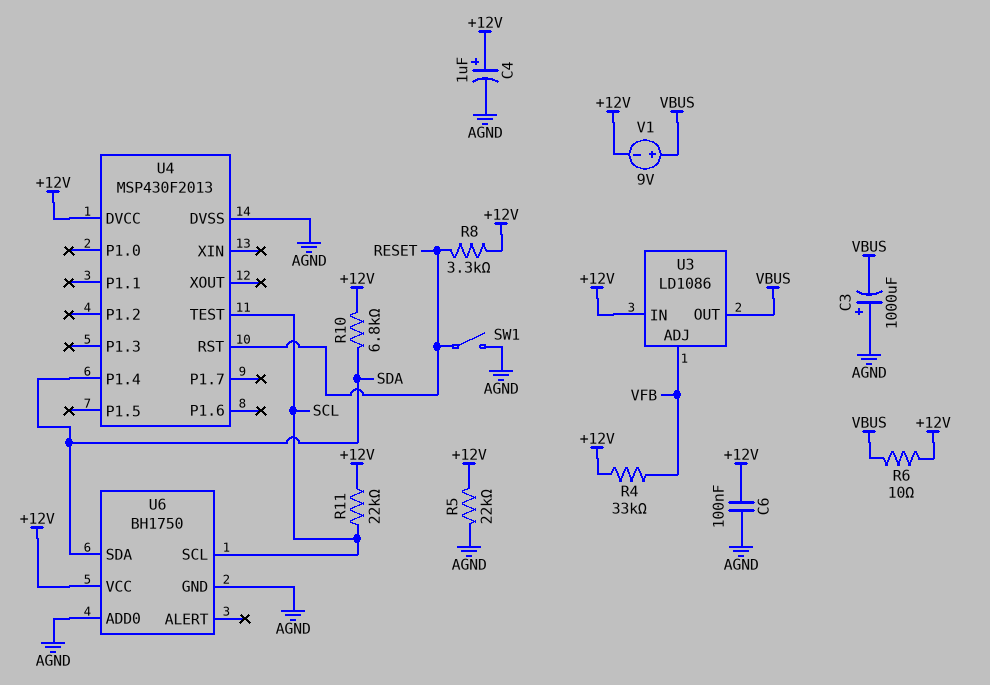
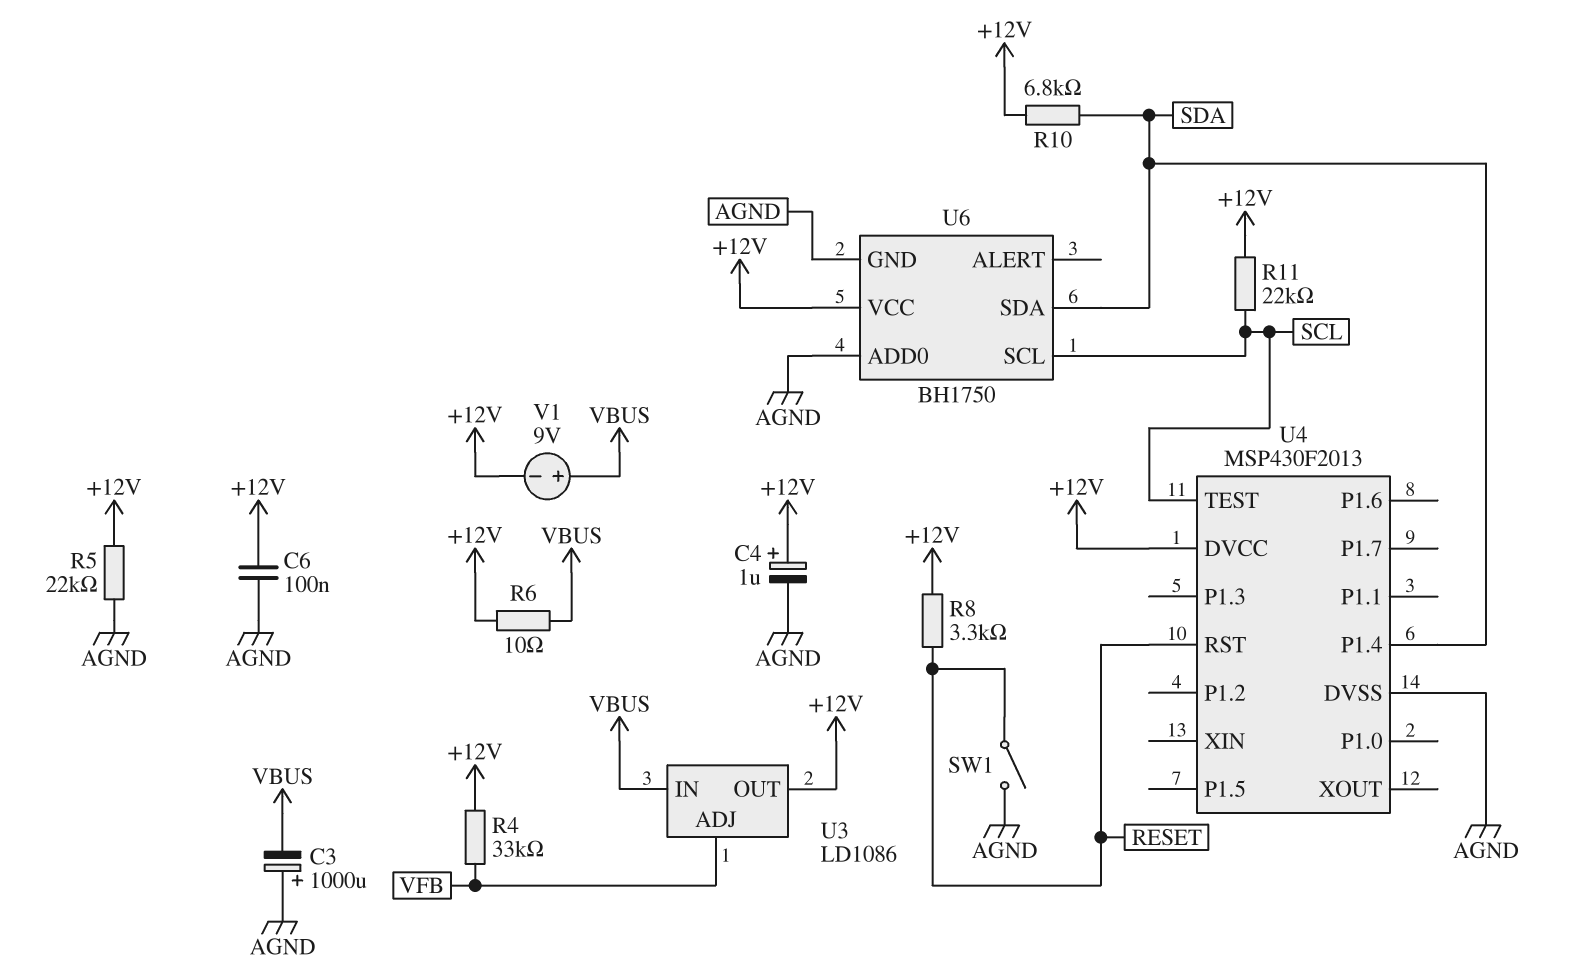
U3 pin IN: +12V -> VBUS
U3 pin OUT: VBUS -> +12V

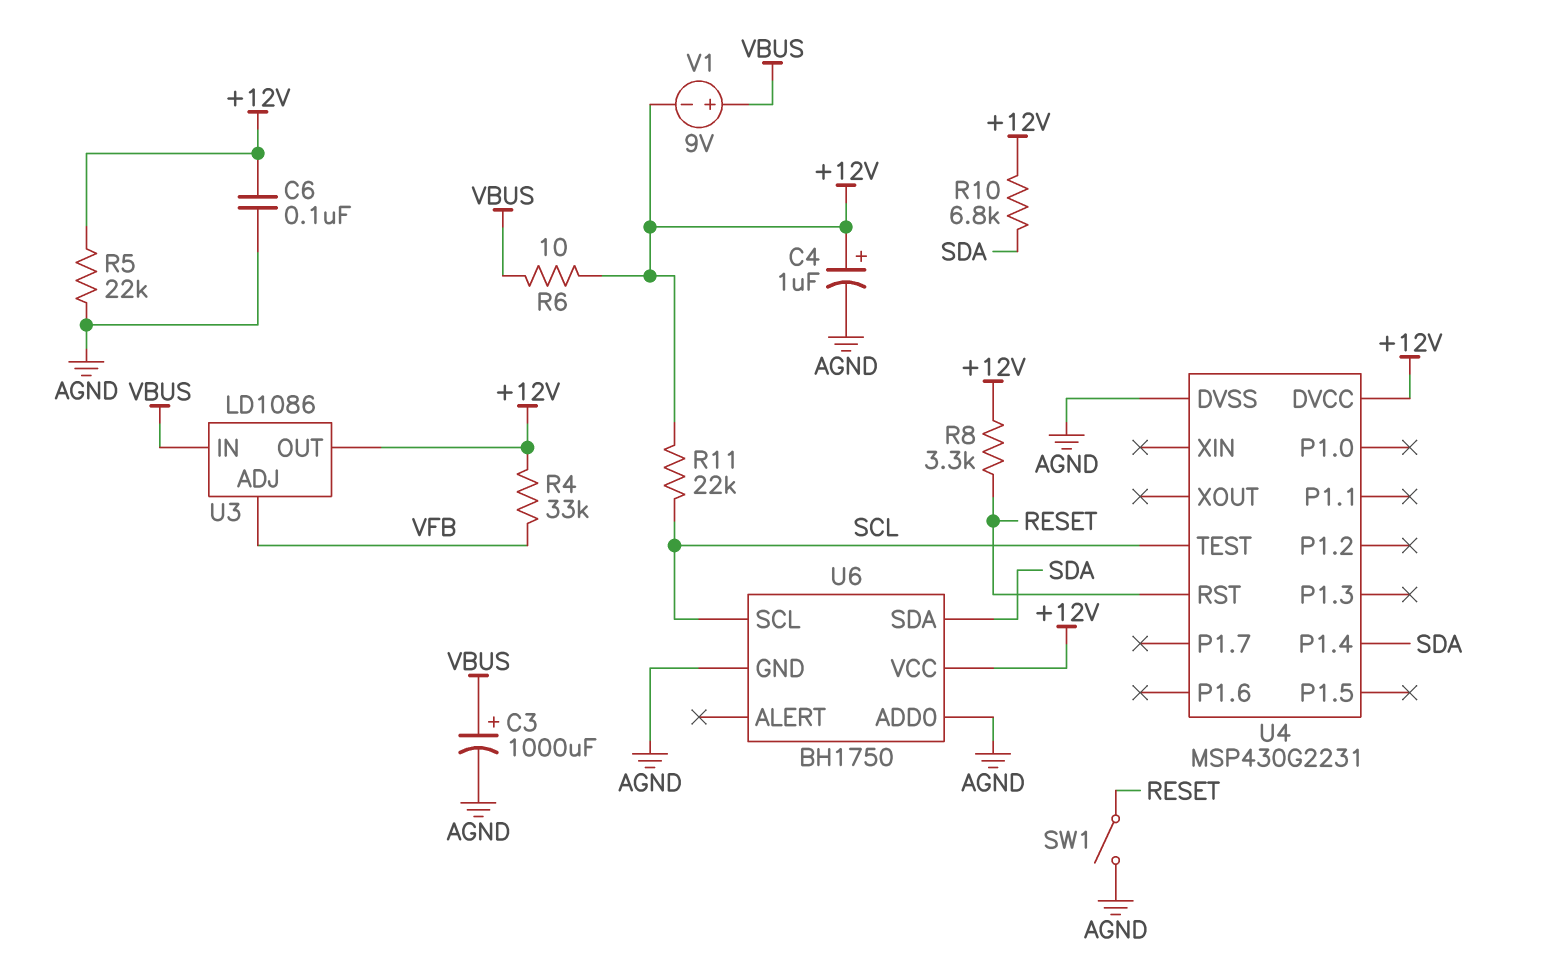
C3: 1000uF (plus AGND, minus VBUS) -> 1000uF (plus VBUS, minus AGND)
U4: MSP430F2013 -> MSP430G2231

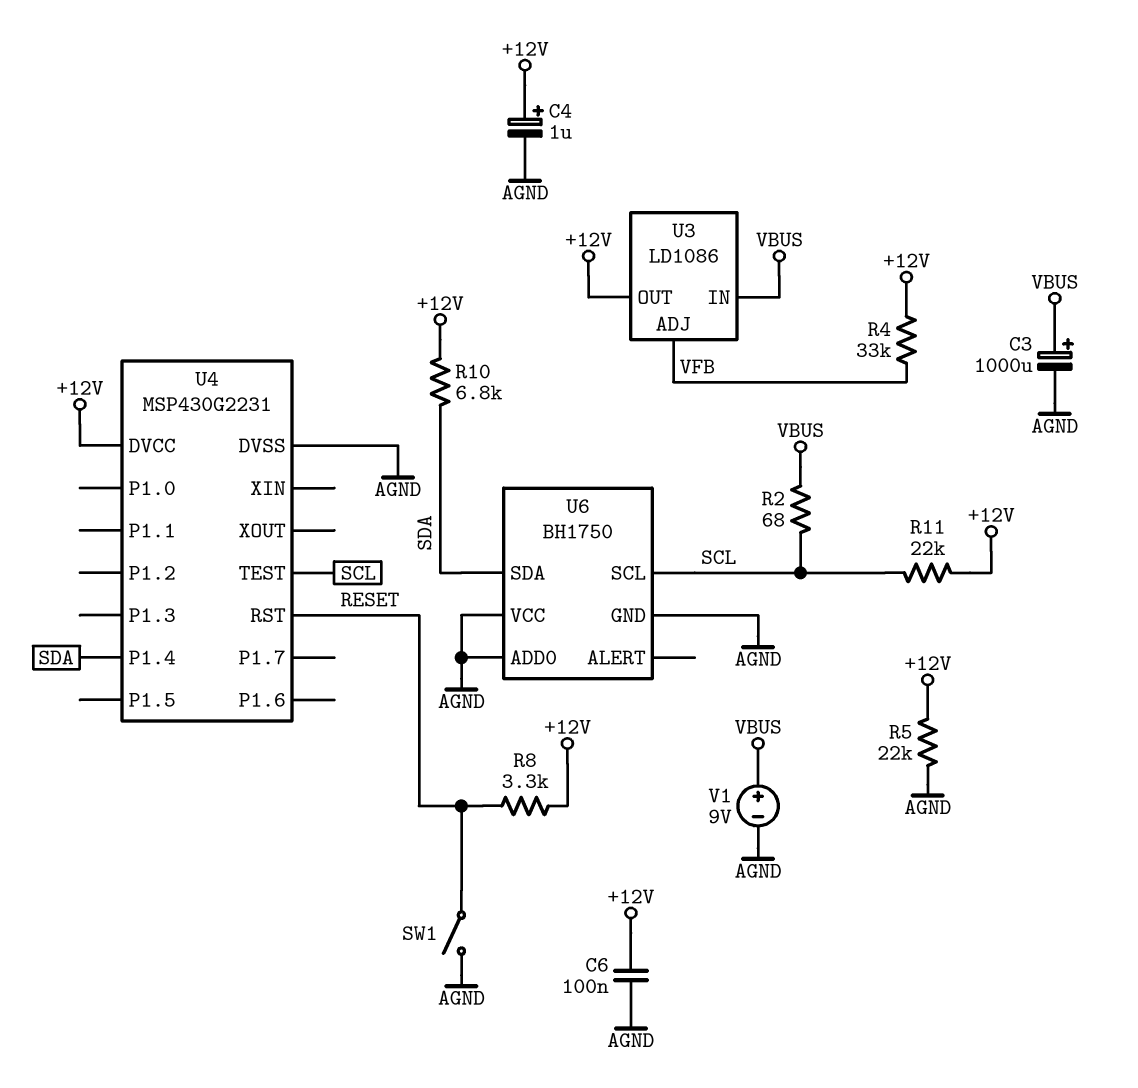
R2: none -> 68 (SCL, VBUS)
R6: 10 (+12V, VBUS) -> none
U6 pin VCC: +12V -> AGND
V1: 9V (plus VBUS, minus +12V) -> 9V (plus VBUS, minus AGND)

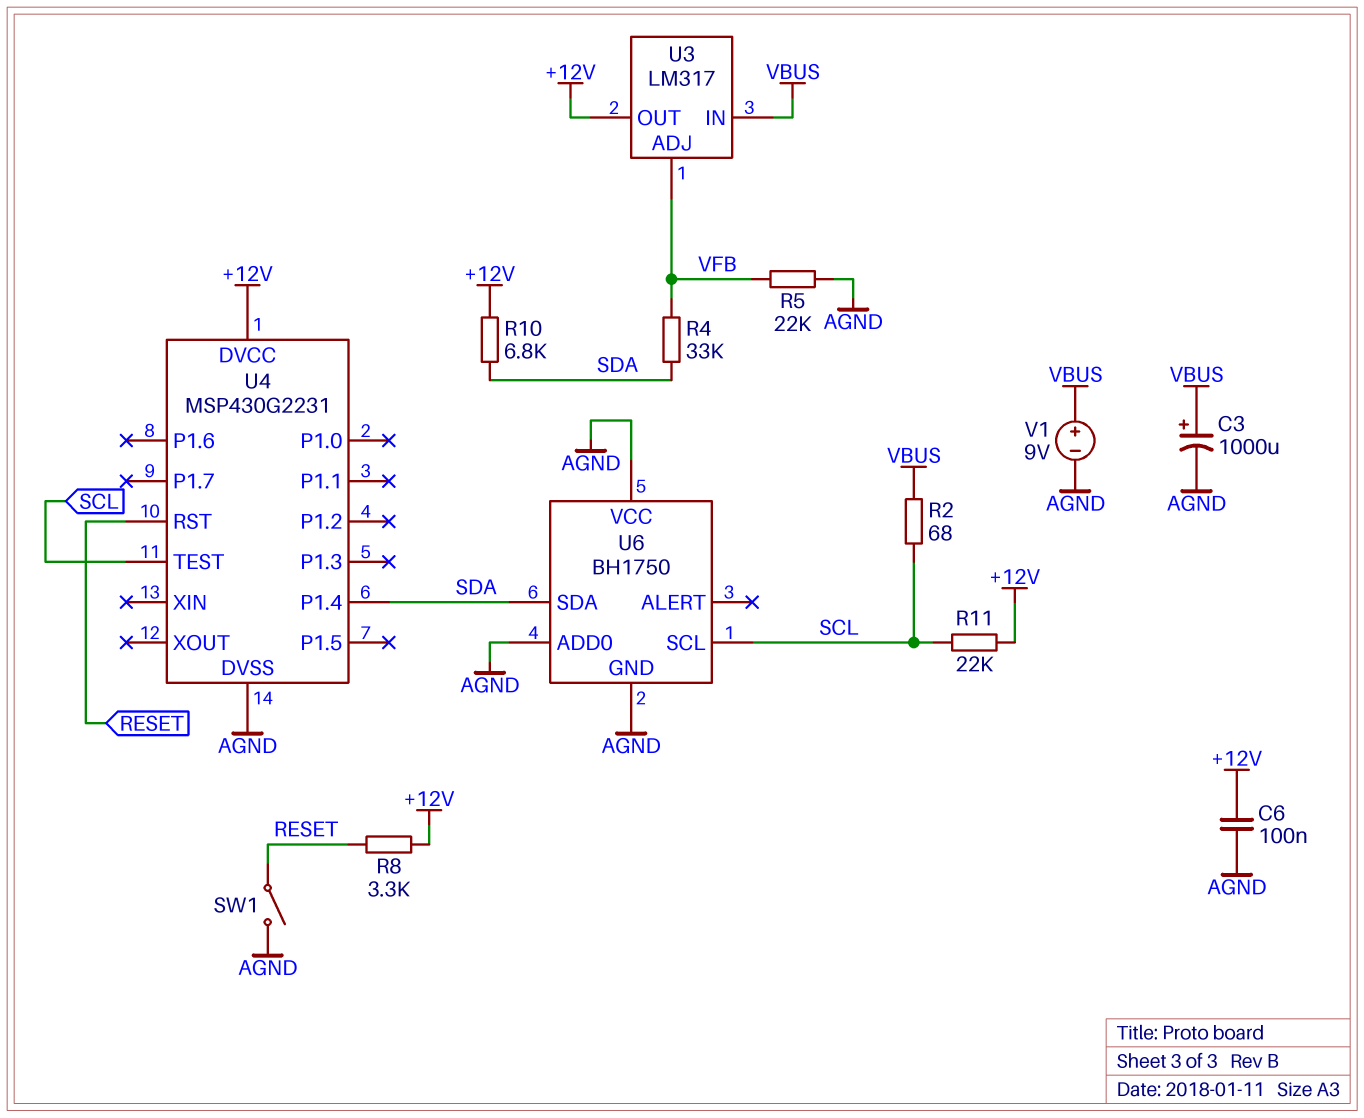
C4: 1uF (plus +12V, minus AGND) -> none
R4: 33k (+12V, VFB) -> 33k (SDA, VFB)
R5: 22k (+12V, AGND) -> 22k (AGND, VFB)
U3: LD1086 -> LM317

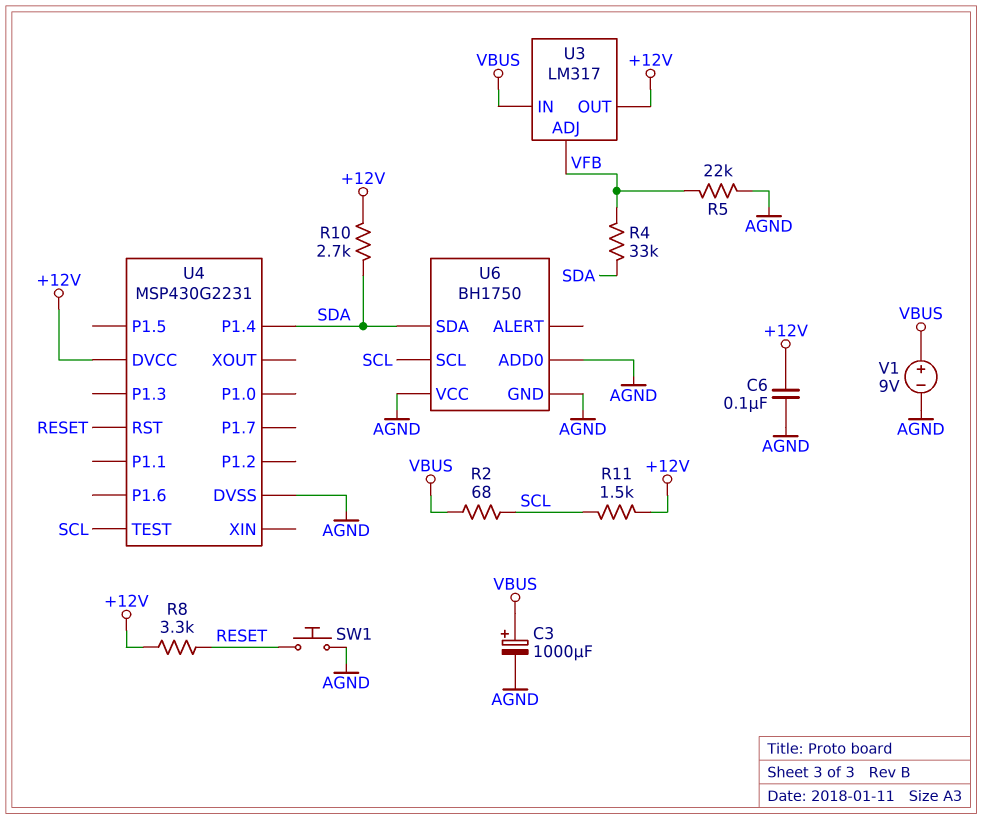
R10: 6.8k (+12V, SDA) -> 2.7k (+12V, SDA)
R11: 22k (+12V, SCL) -> 1.5k (+12V, SCL)
SW1: switch (AGND, RESET) -> button (AGND, RESET)

